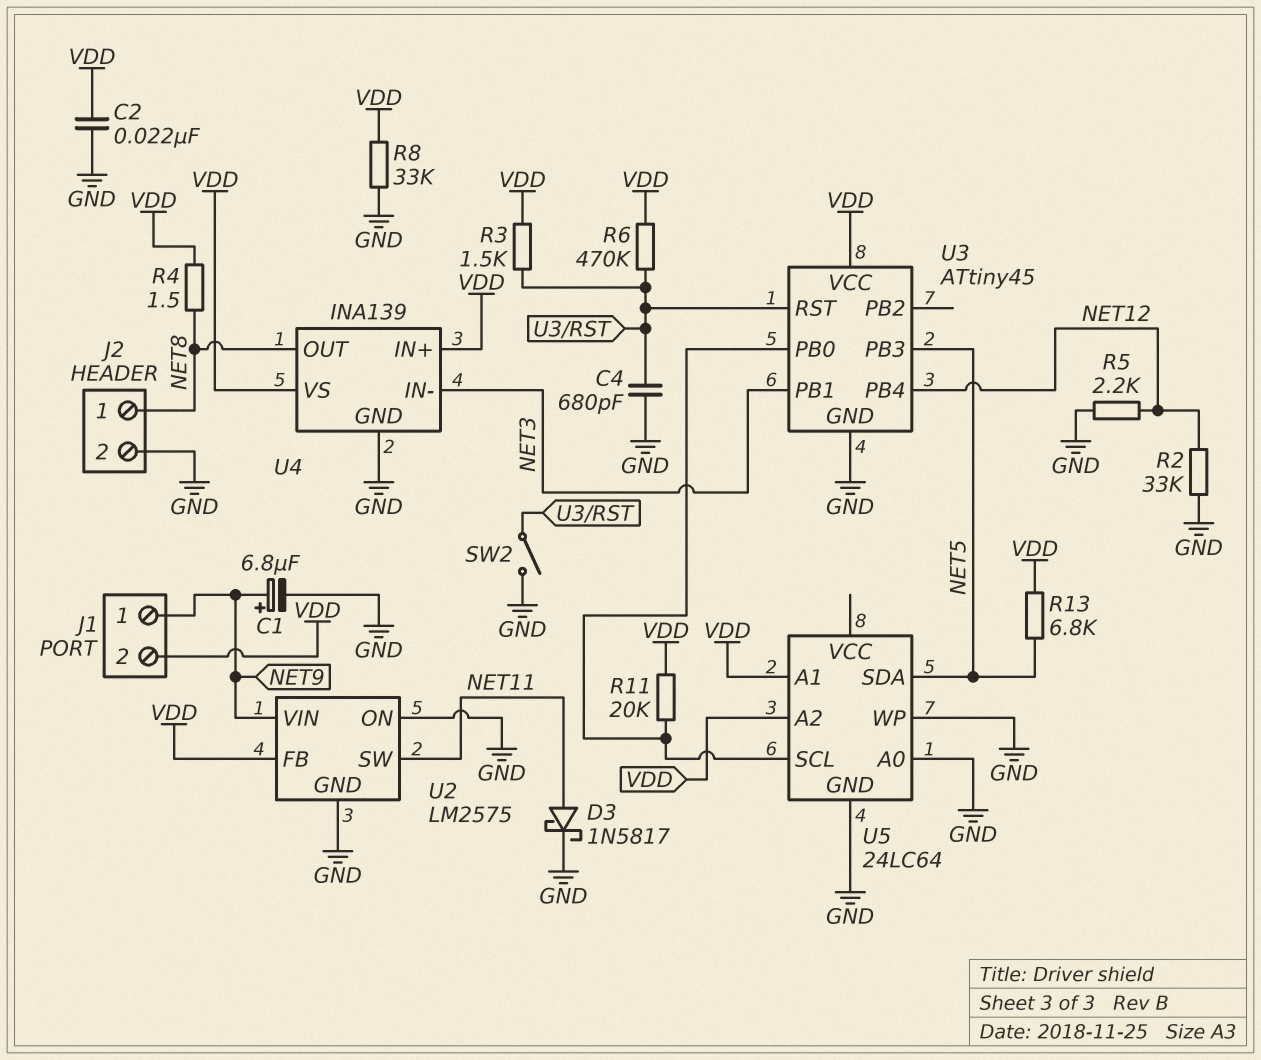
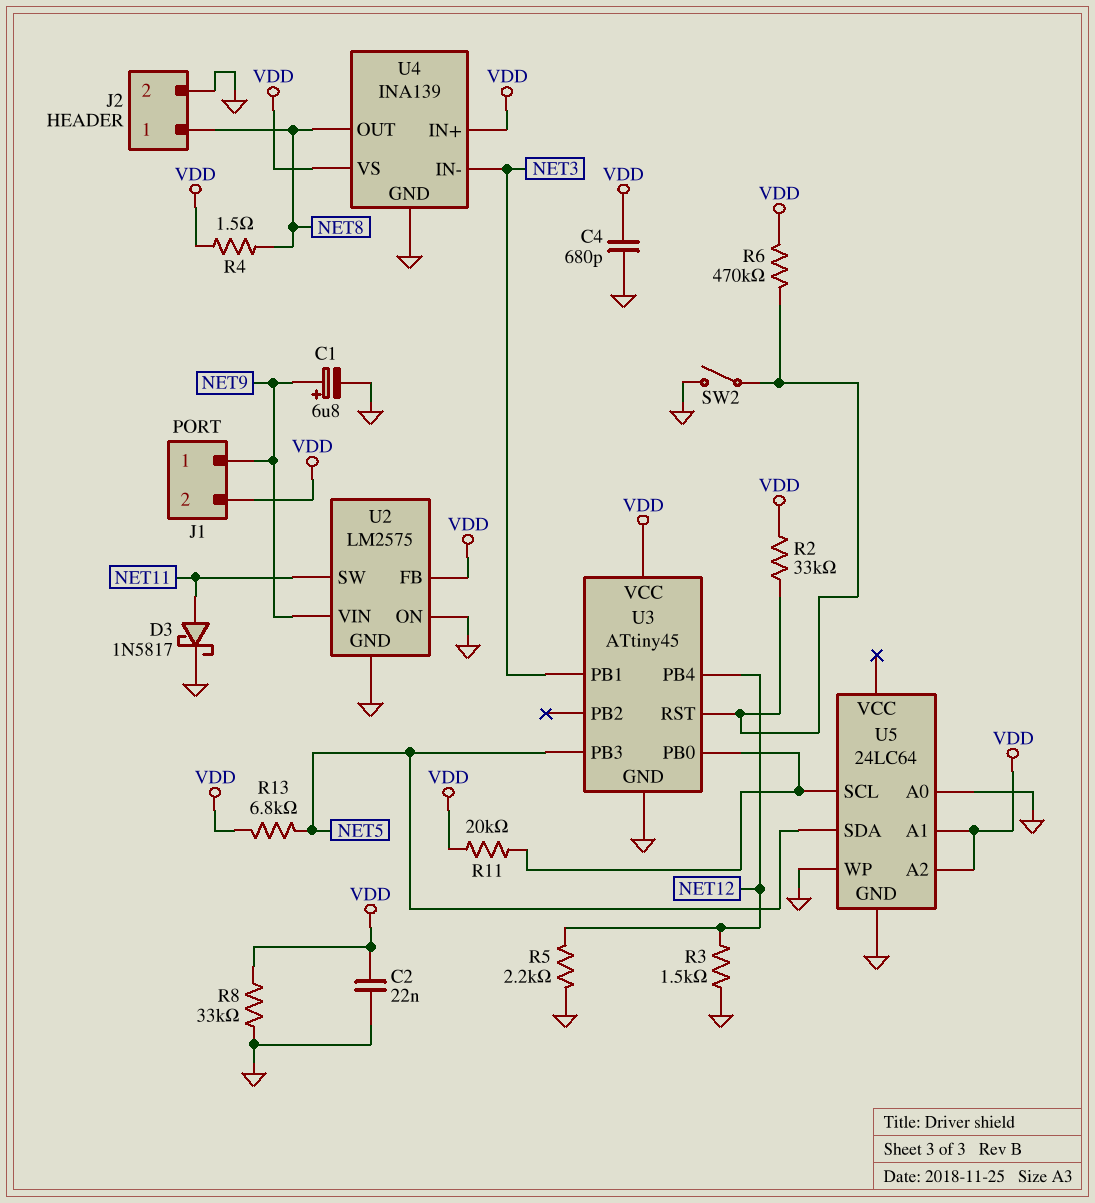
C4: 680pF (GND, U3/RST) -> 680pF (GND, VDD)
R2: 33k (GND, NET12) -> 33k (U3/RST, VDD)
R3: 1.5k (U3/RST, VDD) -> 1.5k (GND, NET12)

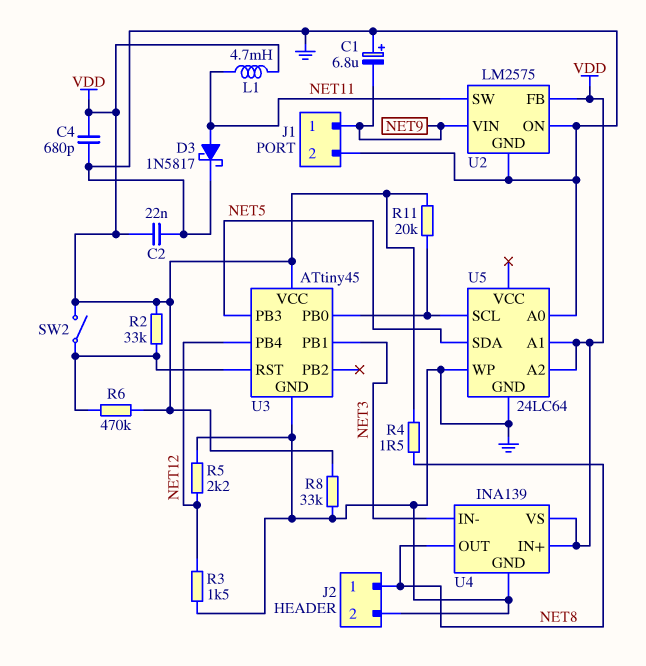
C1: 6.8uF (plus NET9, minus GND) -> 6.8uF (plus GND, minus NET9)
J1 pin 2: VDD -> GND
L1: none -> 4.7mH (NET11, VDD)
R13: 6.8k (NET5, VDD) -> none
SW2: switch (GND, U3/RST) -> switch (U3/RST, VDD)

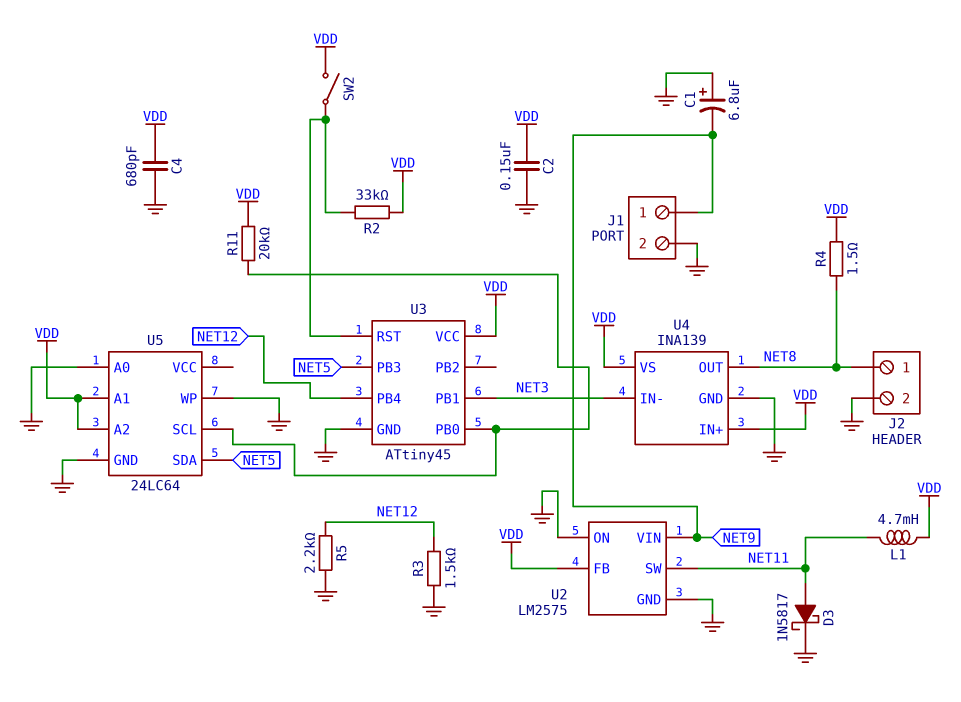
C2: 22nF (GND, VDD) -> 150nF (GND, VDD)
R6: 470k (U3/RST, VDD) -> none
R8: 33k (GND, VDD) -> none

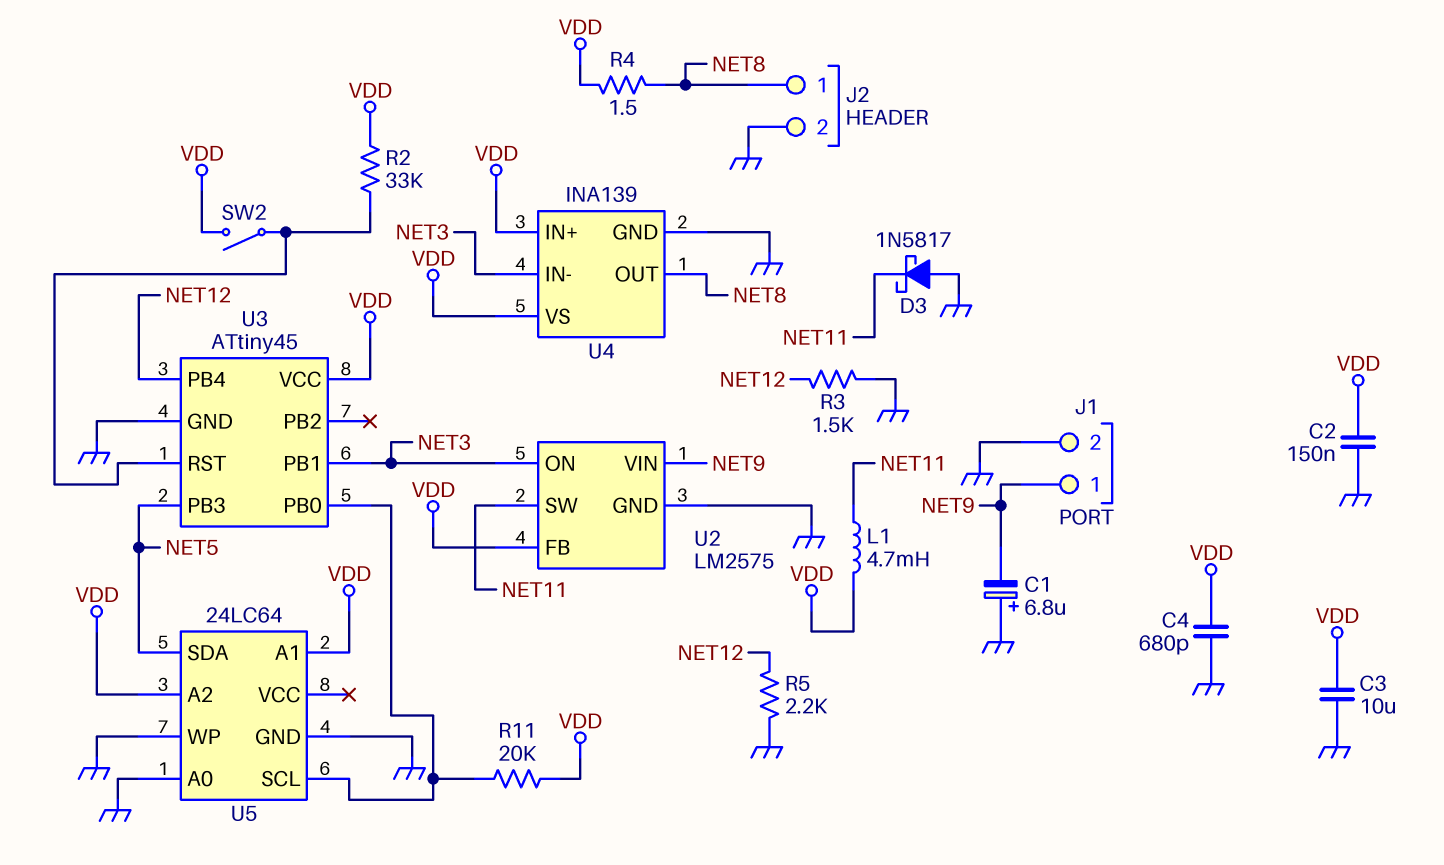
C3: none -> 10uF (GND, VDD)
D3: schottky 1N5817 (A NET11, K GND) -> schottky 1N5817 (A GND, K NET11)
U2 pin ON: GND -> NET3

